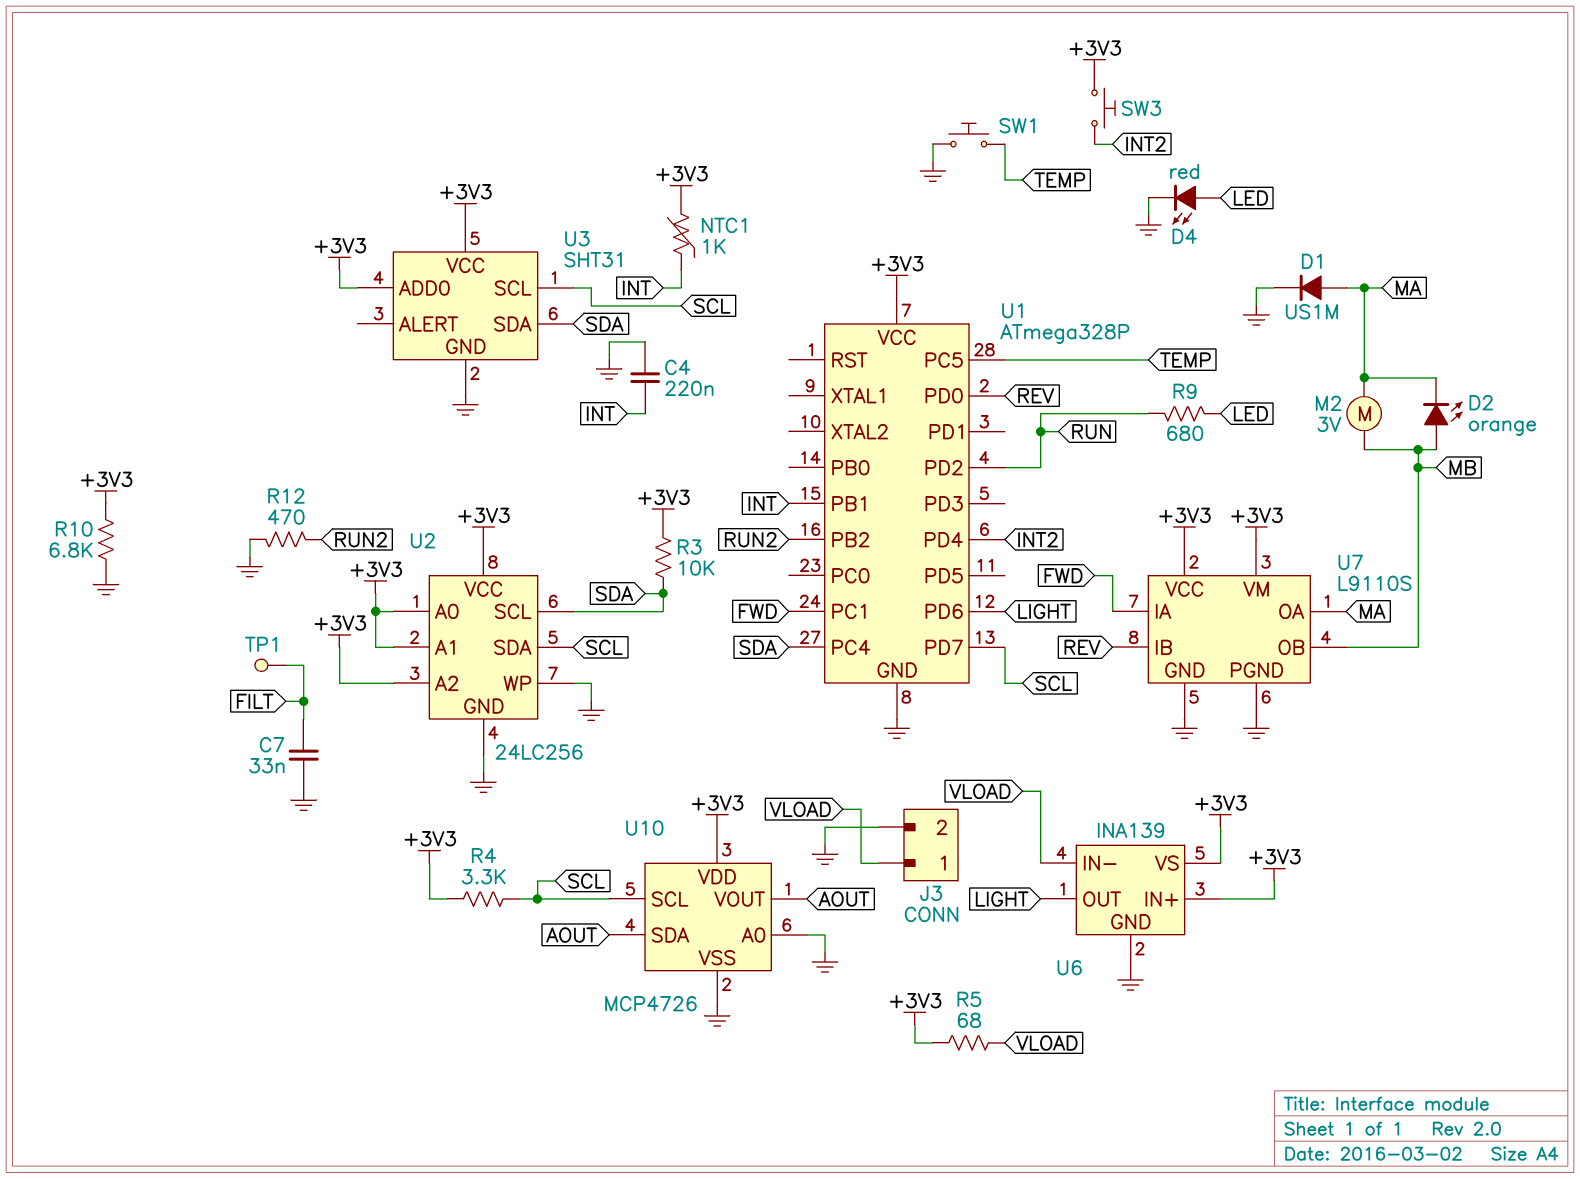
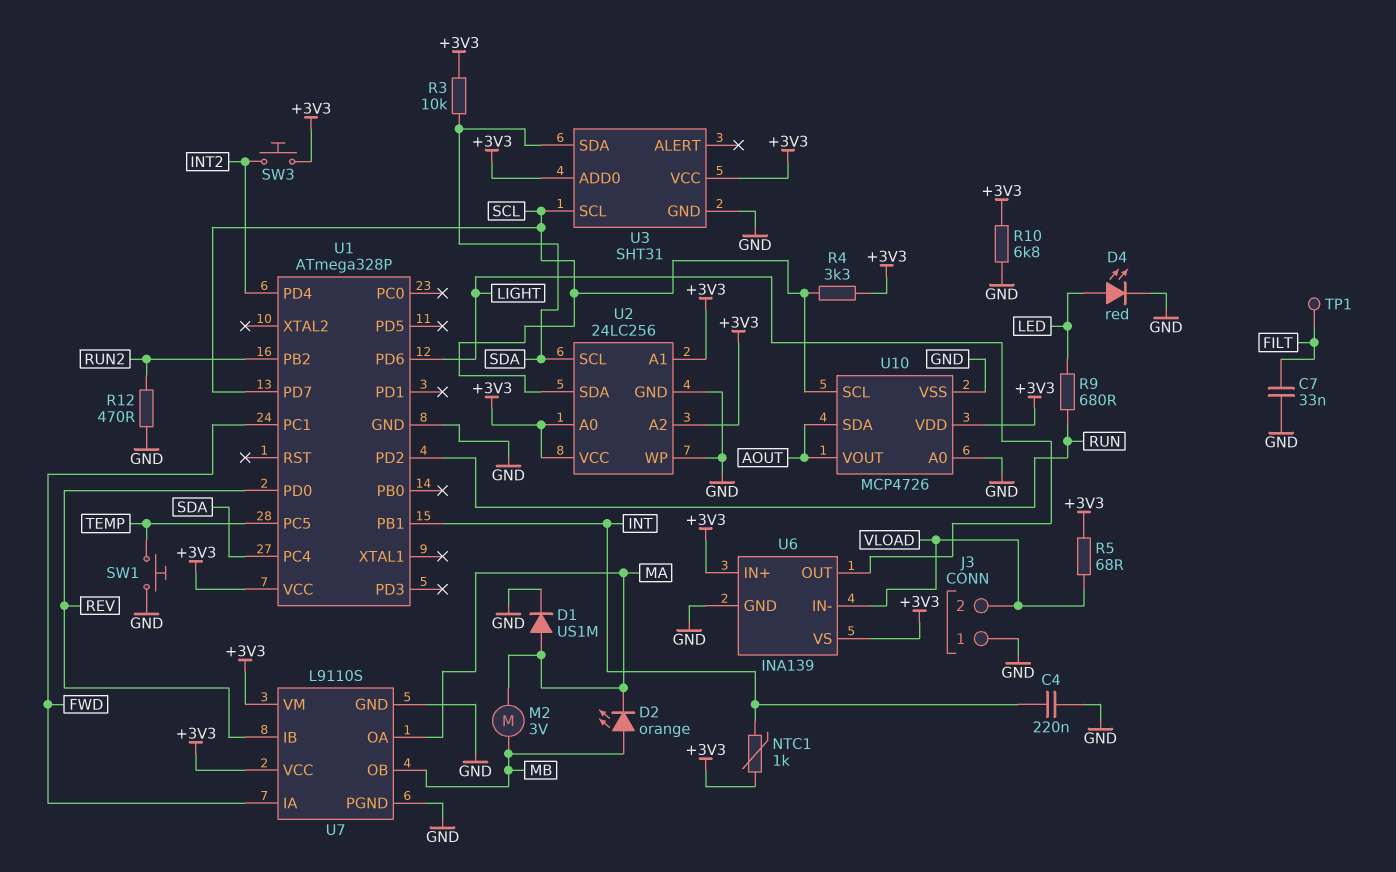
J3 pin 1: VLOAD -> GND
J3 pin 2: GND -> VLOAD

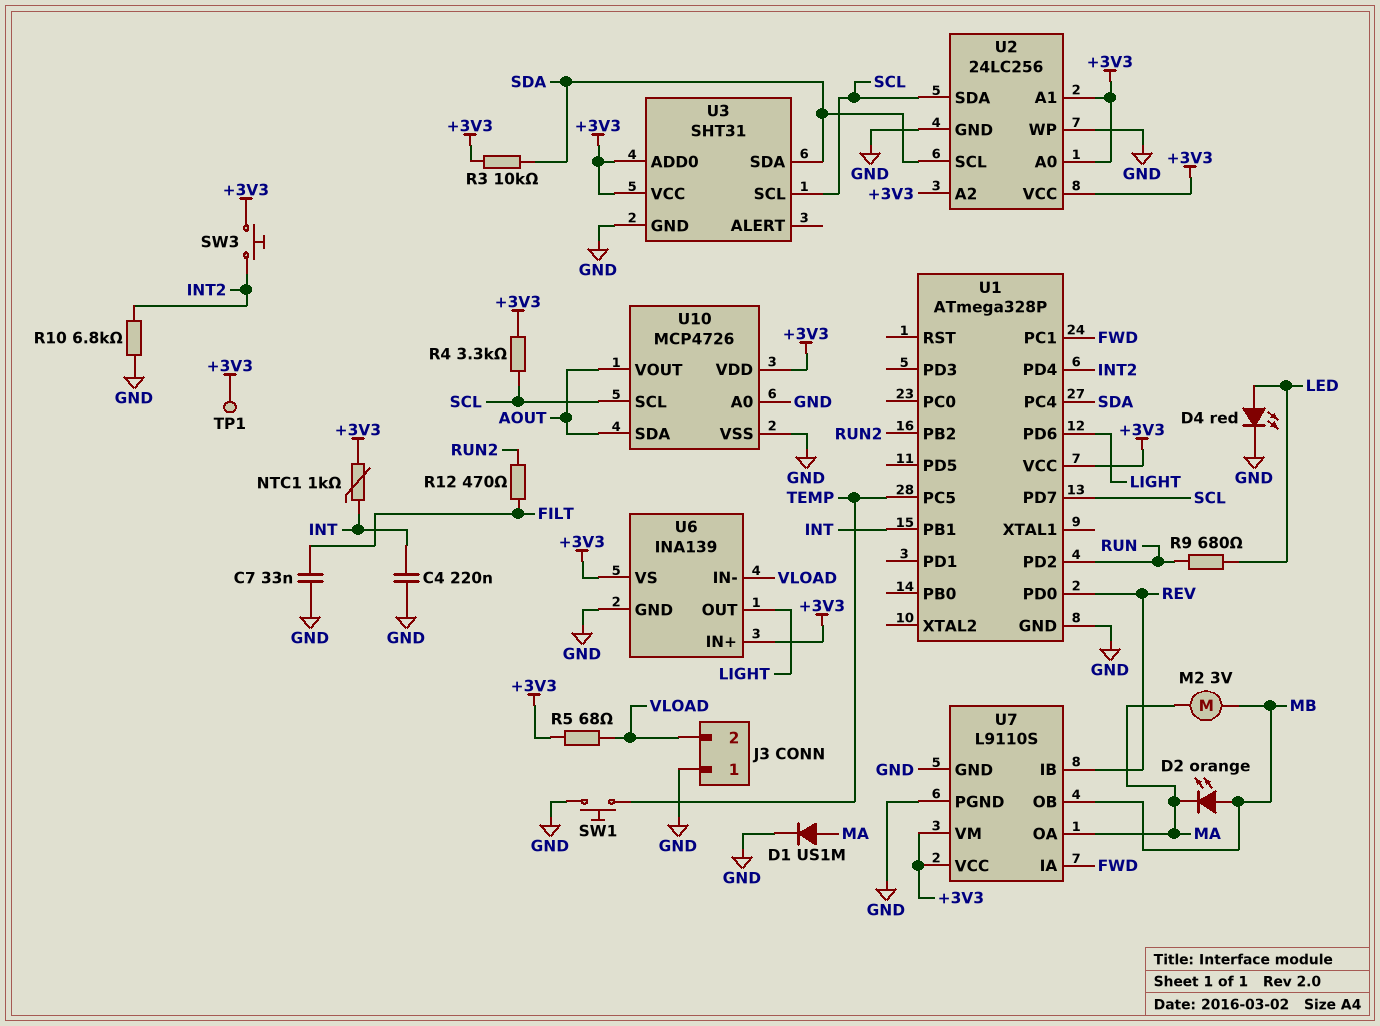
R10: 6.8k (+3V3, GND) -> 6.8k (GND, INT2)
R12: 470 (GND, RUN2) -> 470 (FILT, RUN2)
TP1: test point (FILT) -> test point (+3V3)

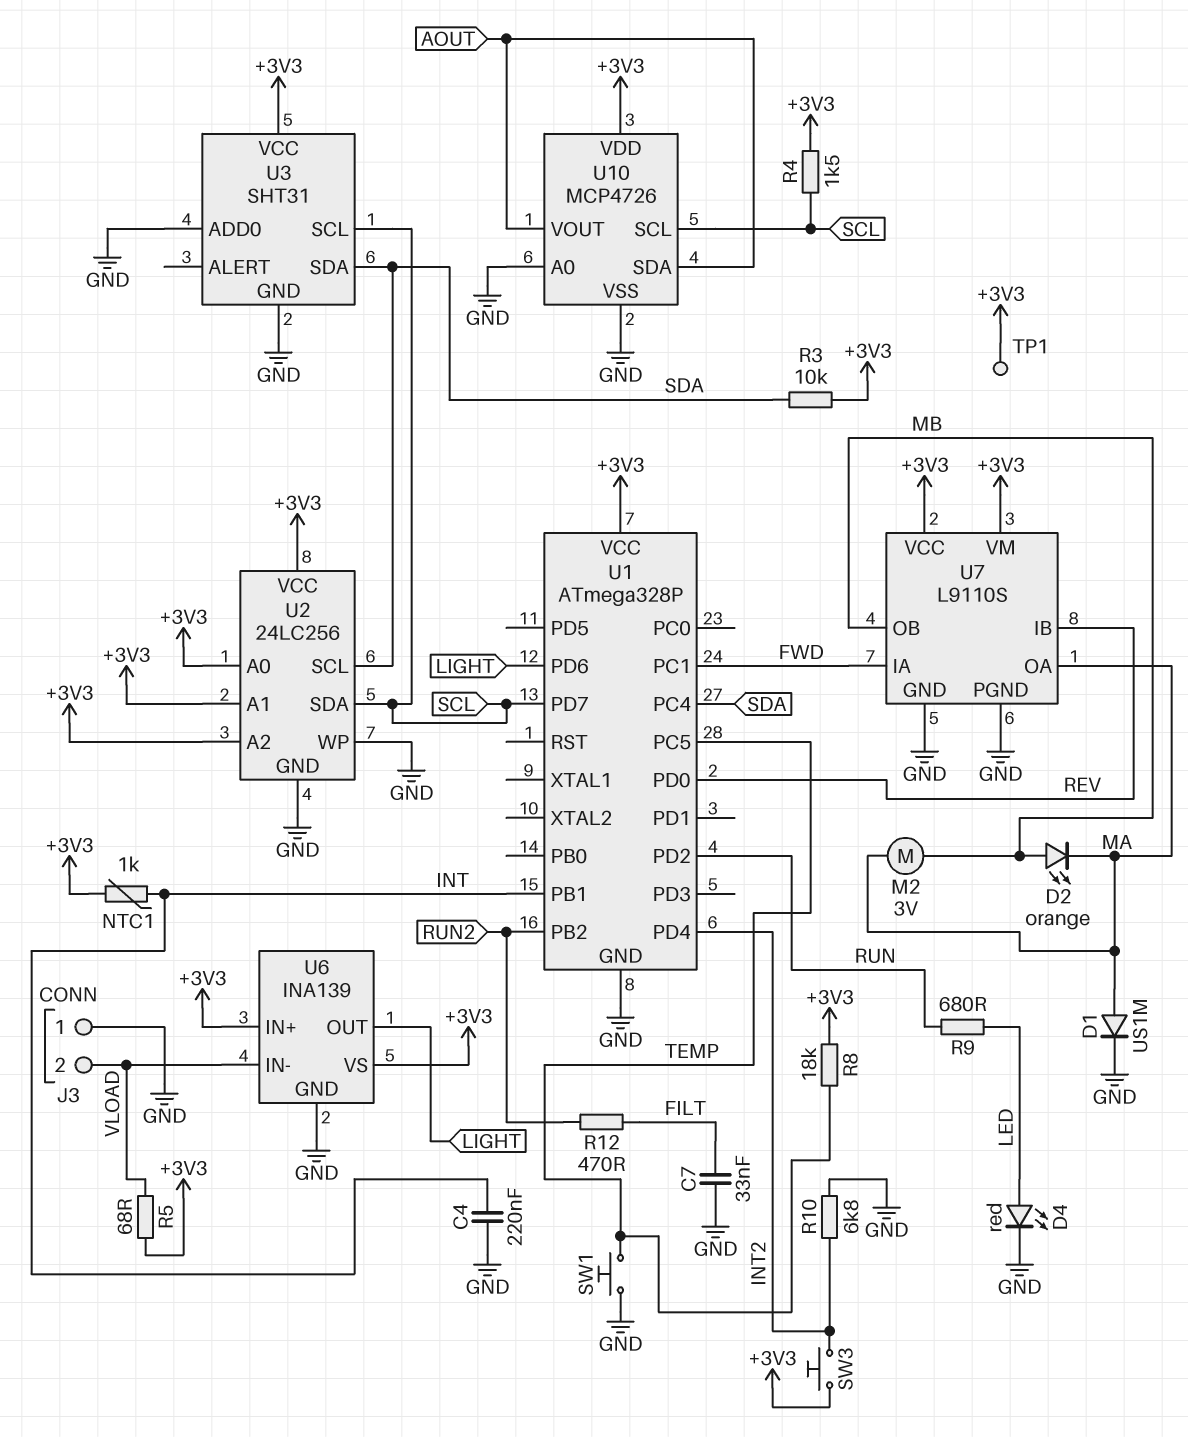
R4: 3.3k (+3V3, SCL) -> 1.5k (+3V3, SCL)
R8: none -> 18k (+3V3, TEMP)
U3 pin ADD0: +3V3 -> GND

